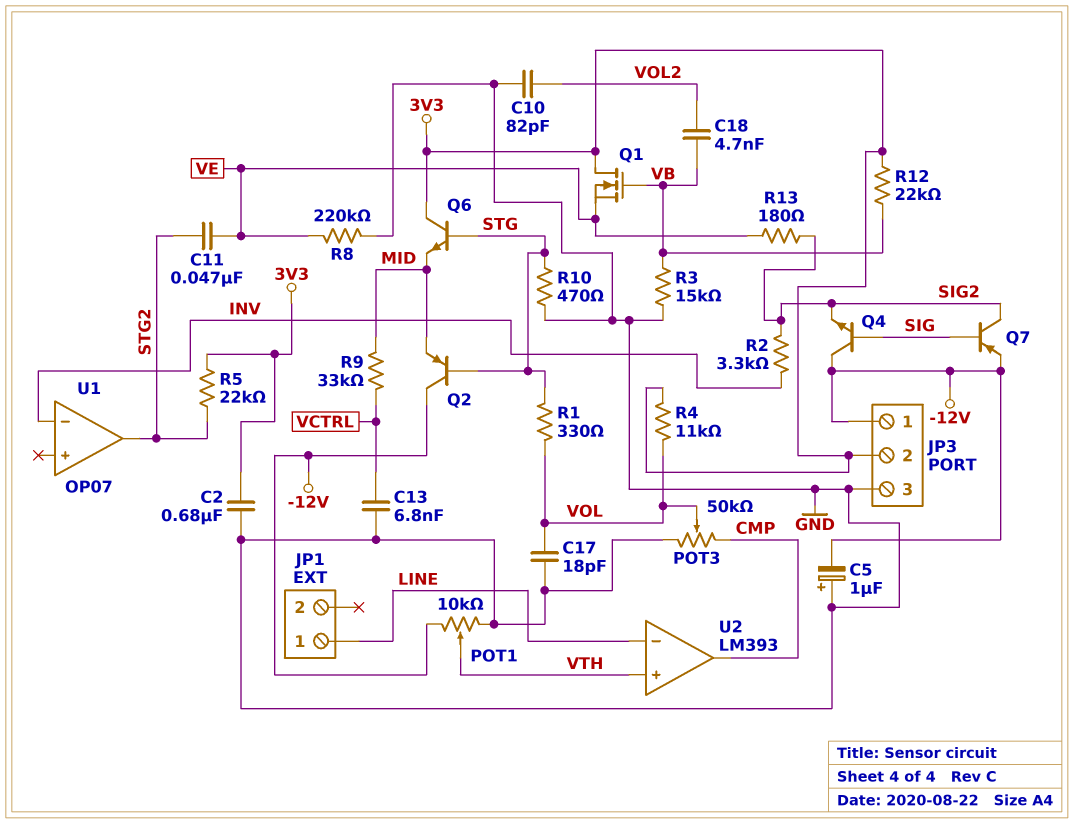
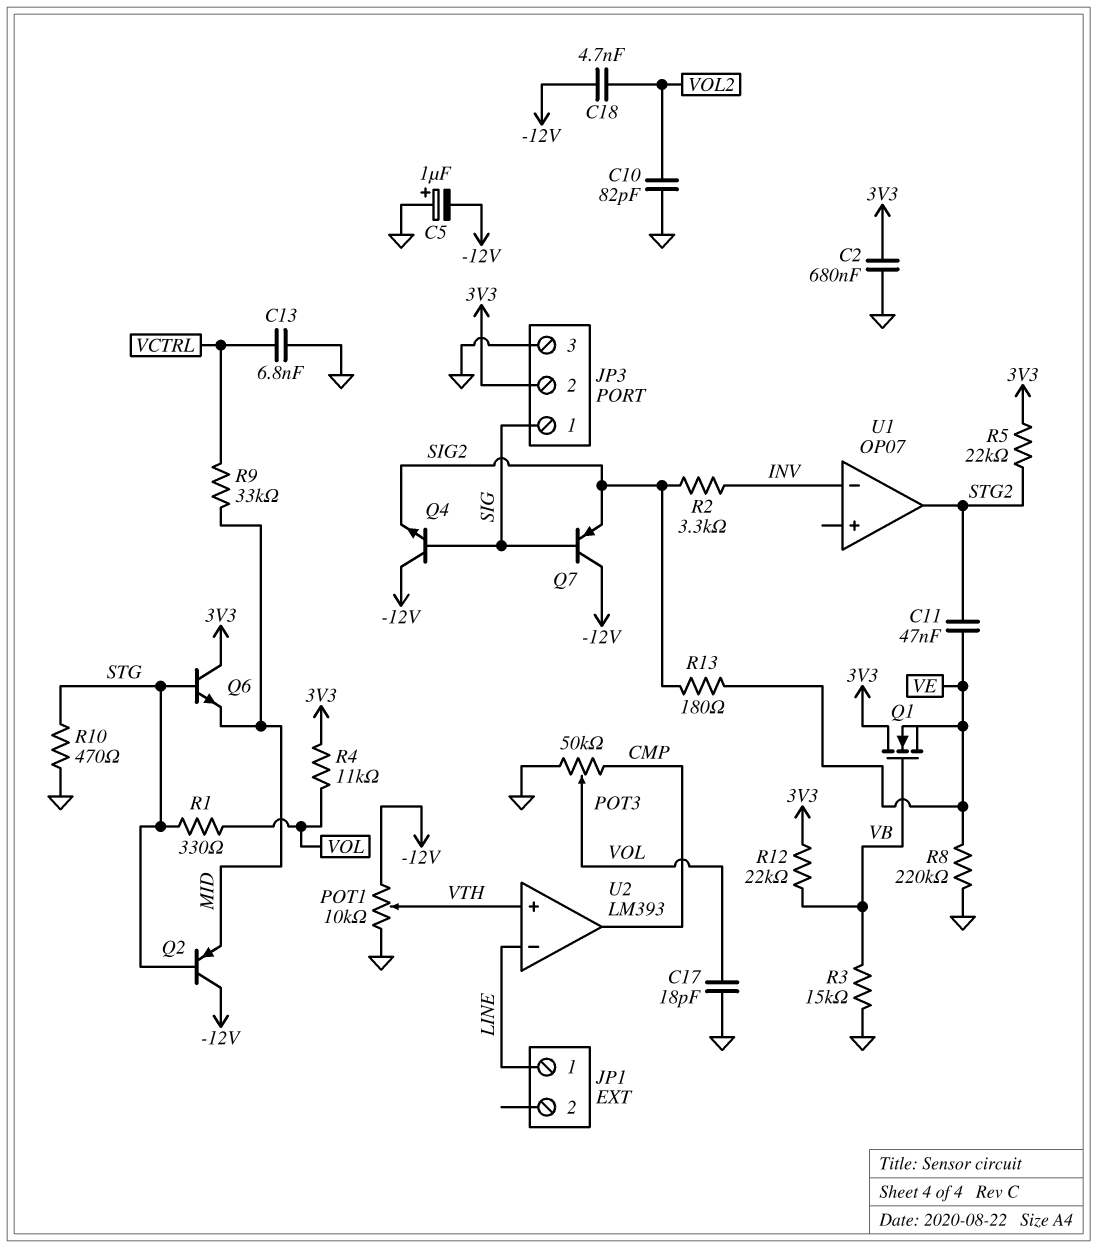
C18: 4.7nF (VB, VOL2) -> 4.7nF (-12V, VOL2)
JP3 pin 1: -12V -> SIG
Q7: PNP (B SIG, C SIG2, E -12V) -> PNP (B SIG, C -12V, E SIG2)

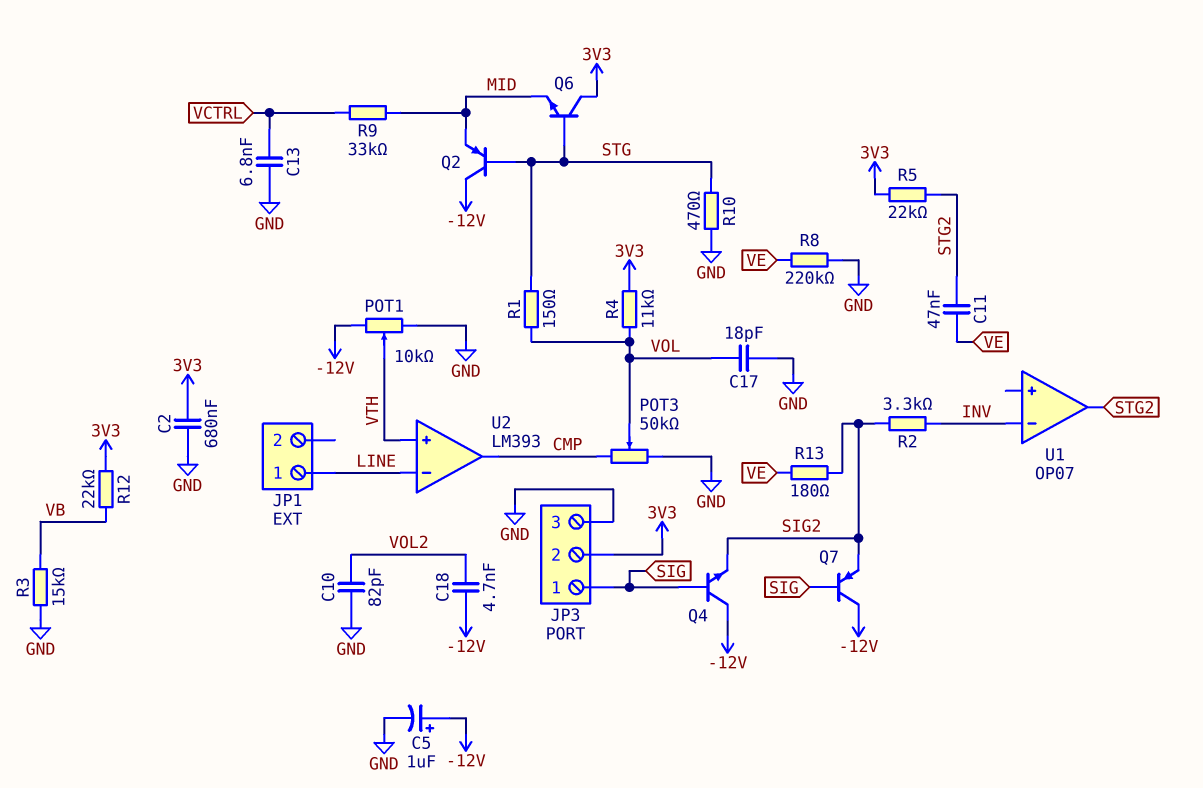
C5: 1uF (plus GND, minus -12V) -> 1uF (plus -12V, minus GND)
Q1: NMOS (G VB, D 3V3, S VE) -> none
R1: 330 (STG, VOL) -> 150 (STG, VOL)

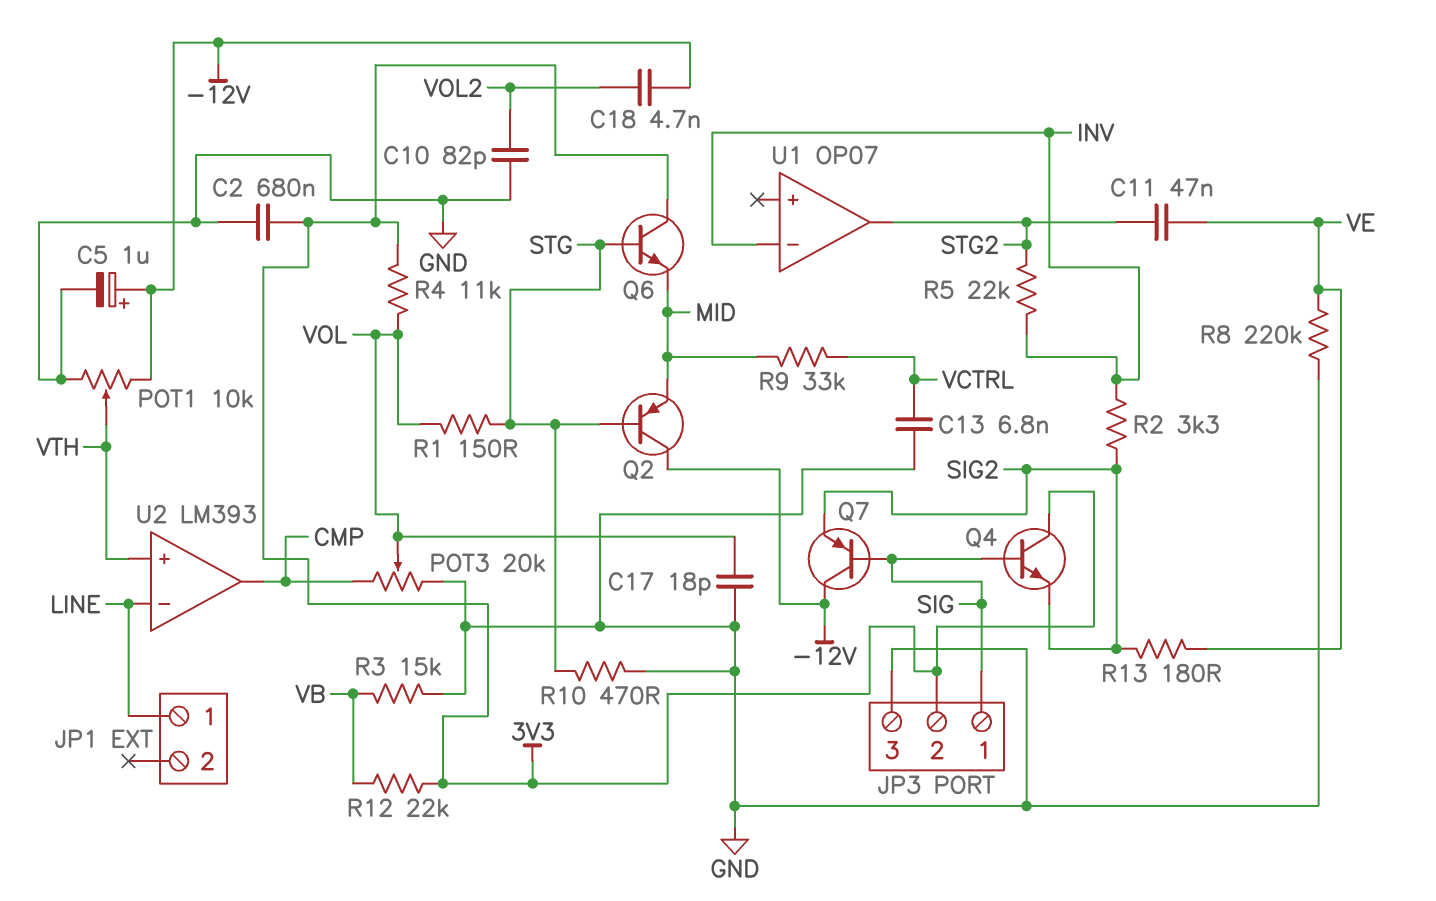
POT3: 50k (CMP, GND, wiper VOL) -> 20k (CMP, GND, wiper VOL)
Q4: NPN (B SIG, C -12V, E SIG2) -> NPN (B SIG, C 3V3, E SIG2)
R5: 22k (3V3, STG2) -> 22k (INV, STG2)

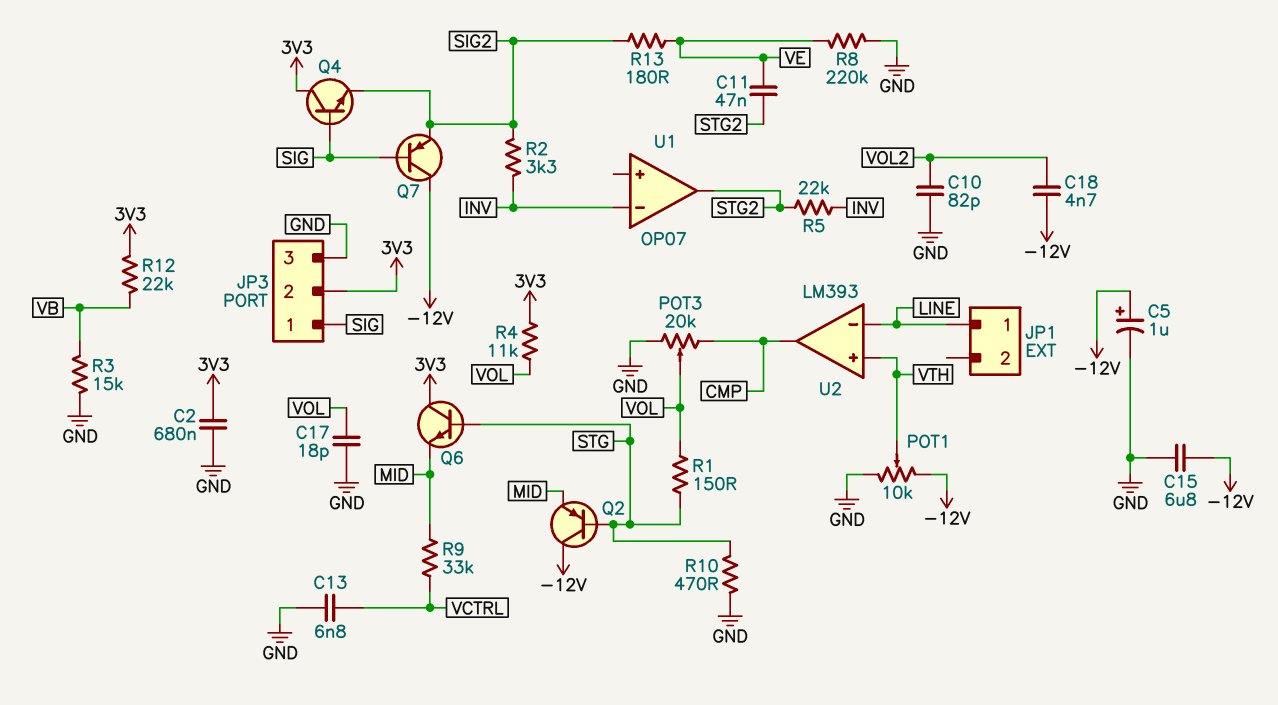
C15: none -> 6.8uF (-12V, GND)

